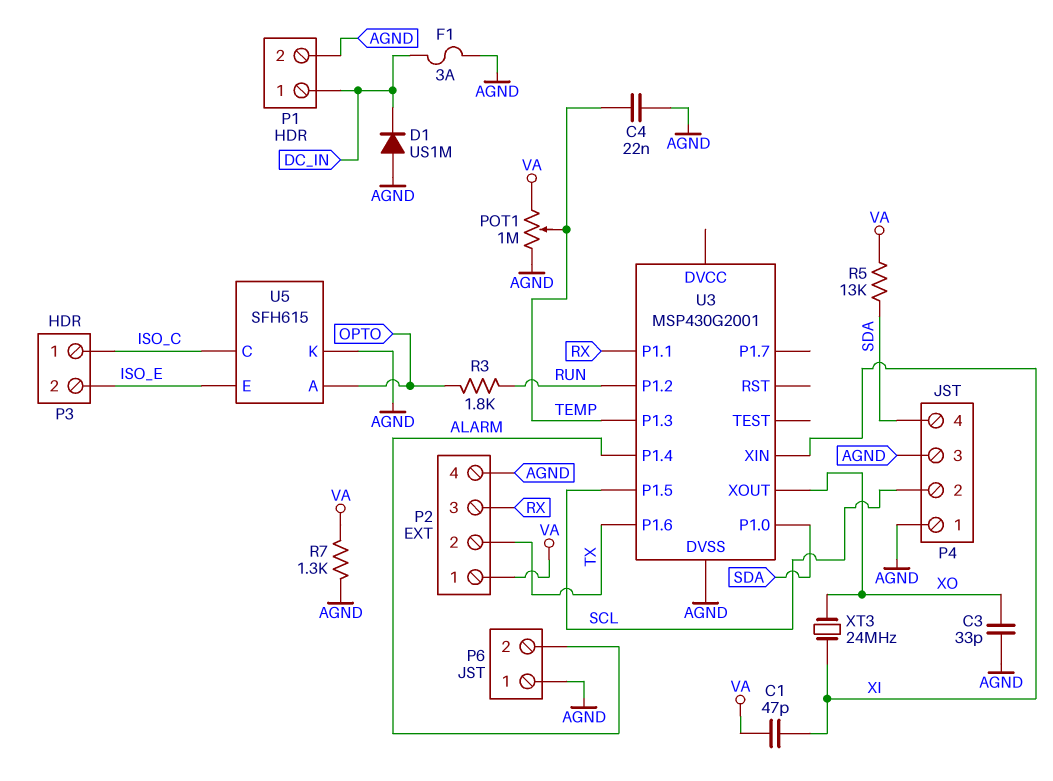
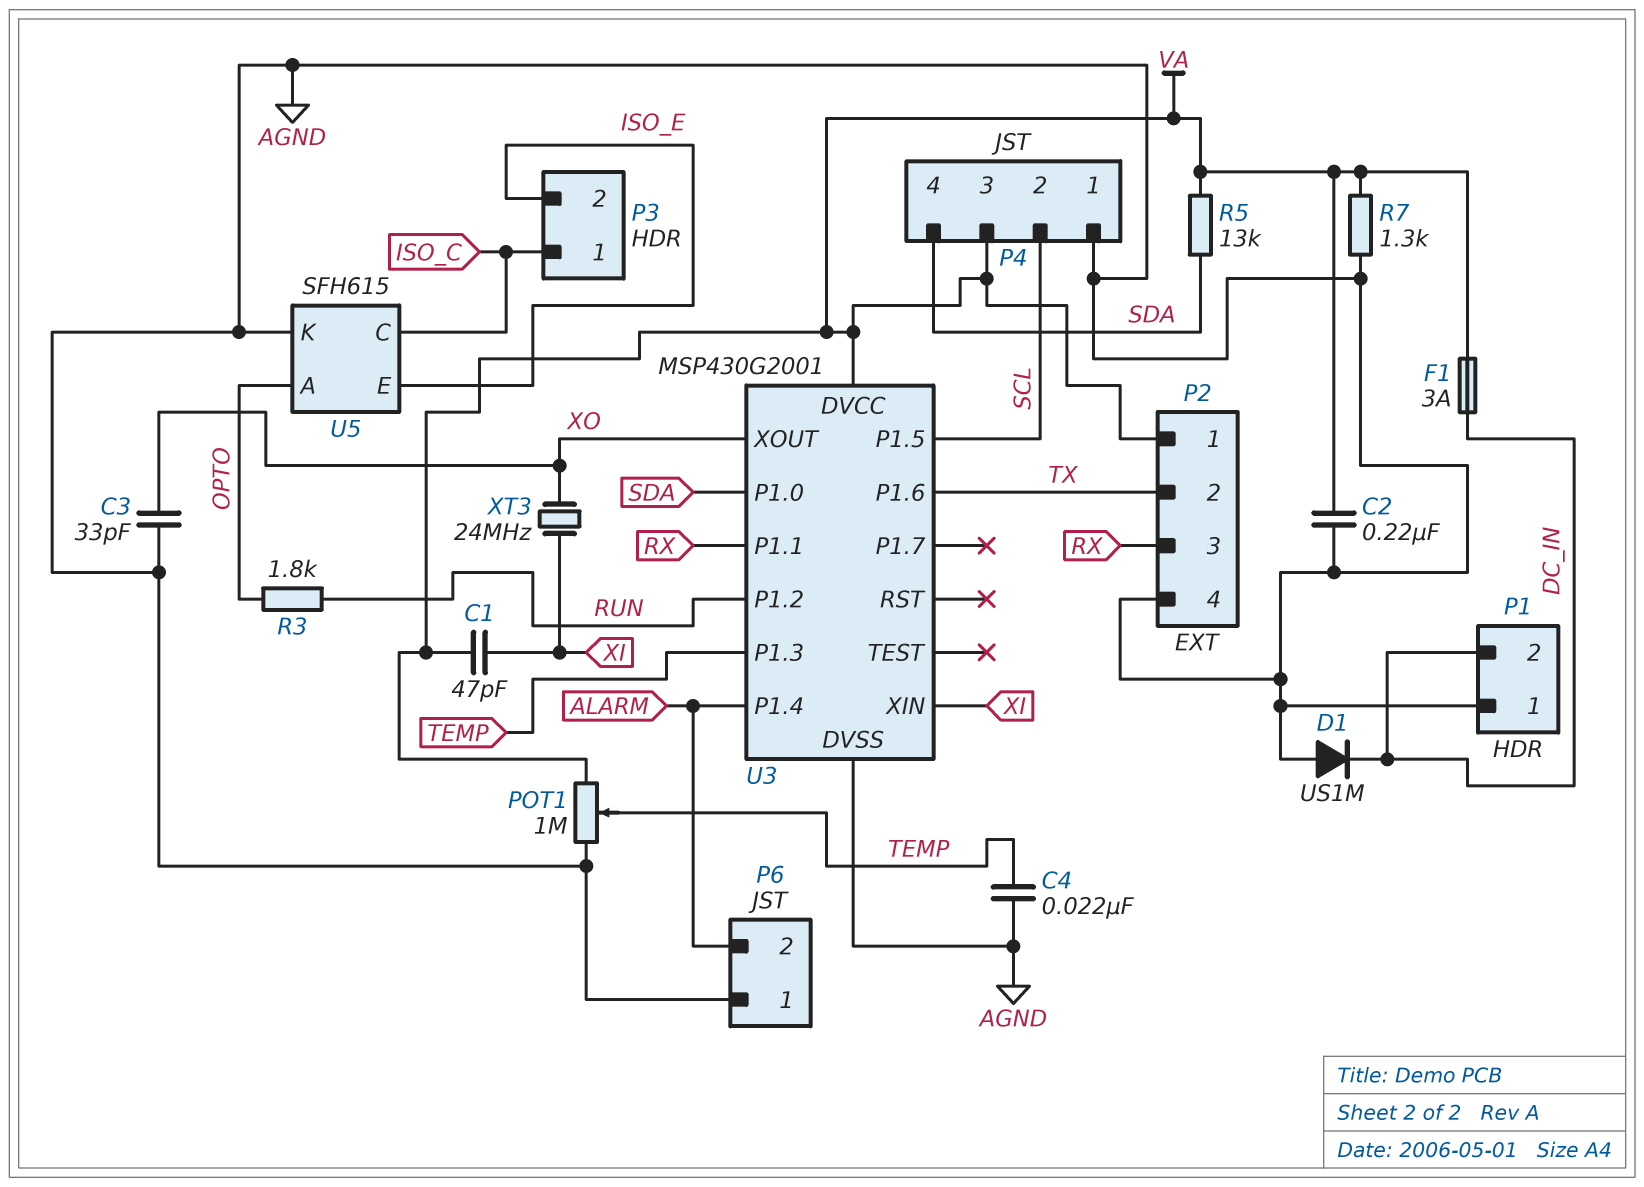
C2: none -> 220nF (AGND, VA)
F1: 3A (AGND, DC_IN) -> 3A (DC_IN, VA)
P1 pin 1: DC_IN -> AGND
P1 pin 2: AGND -> DC_IN
P4 pin 3: AGND -> VA
U3 pin DVCC: none -> VA

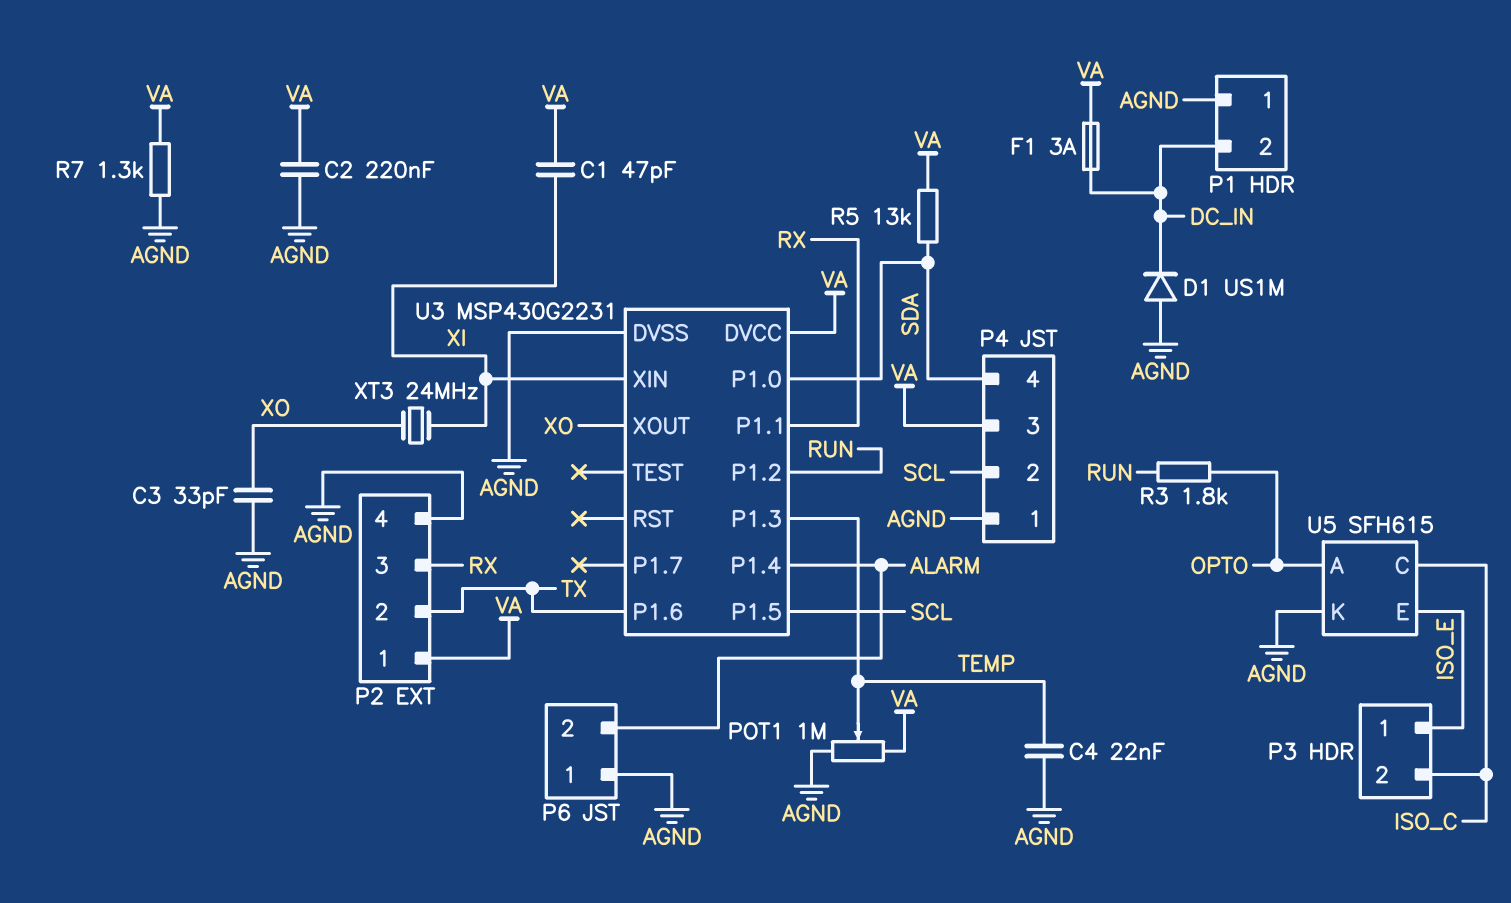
P3 pin 1: ISO_C -> ISO_E
P3 pin 2: ISO_E -> ISO_C
U3: MSP430G2001 -> MSP430G2231

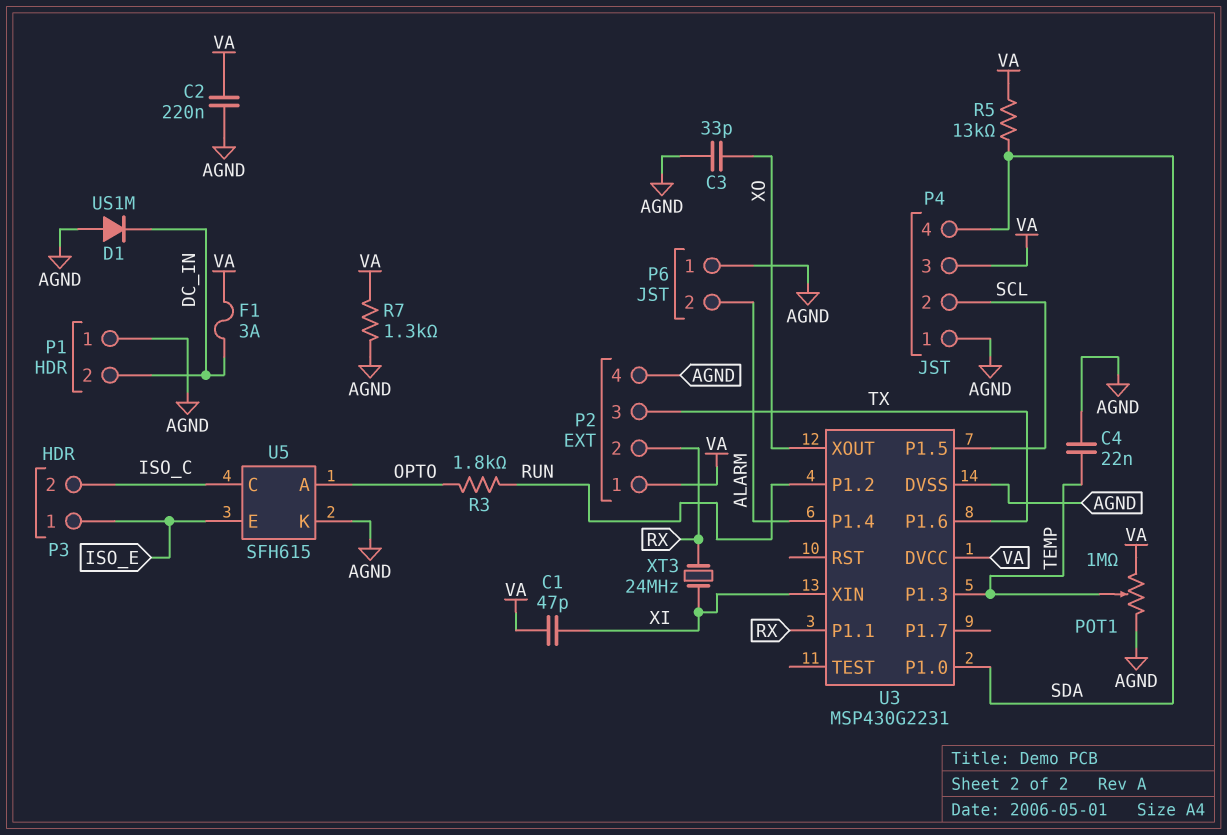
P2 pin 2: TX -> RX
P2 pin 3: RX -> TX
XT3: 24MHz (XI, XO) -> 24MHz (RX, XI)

